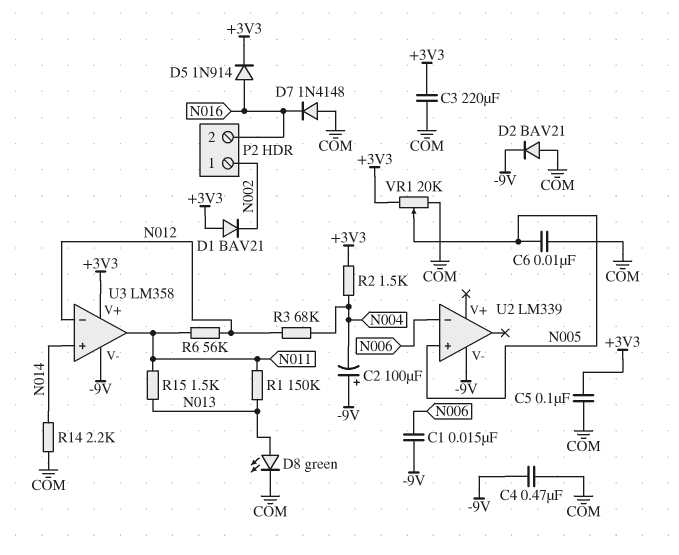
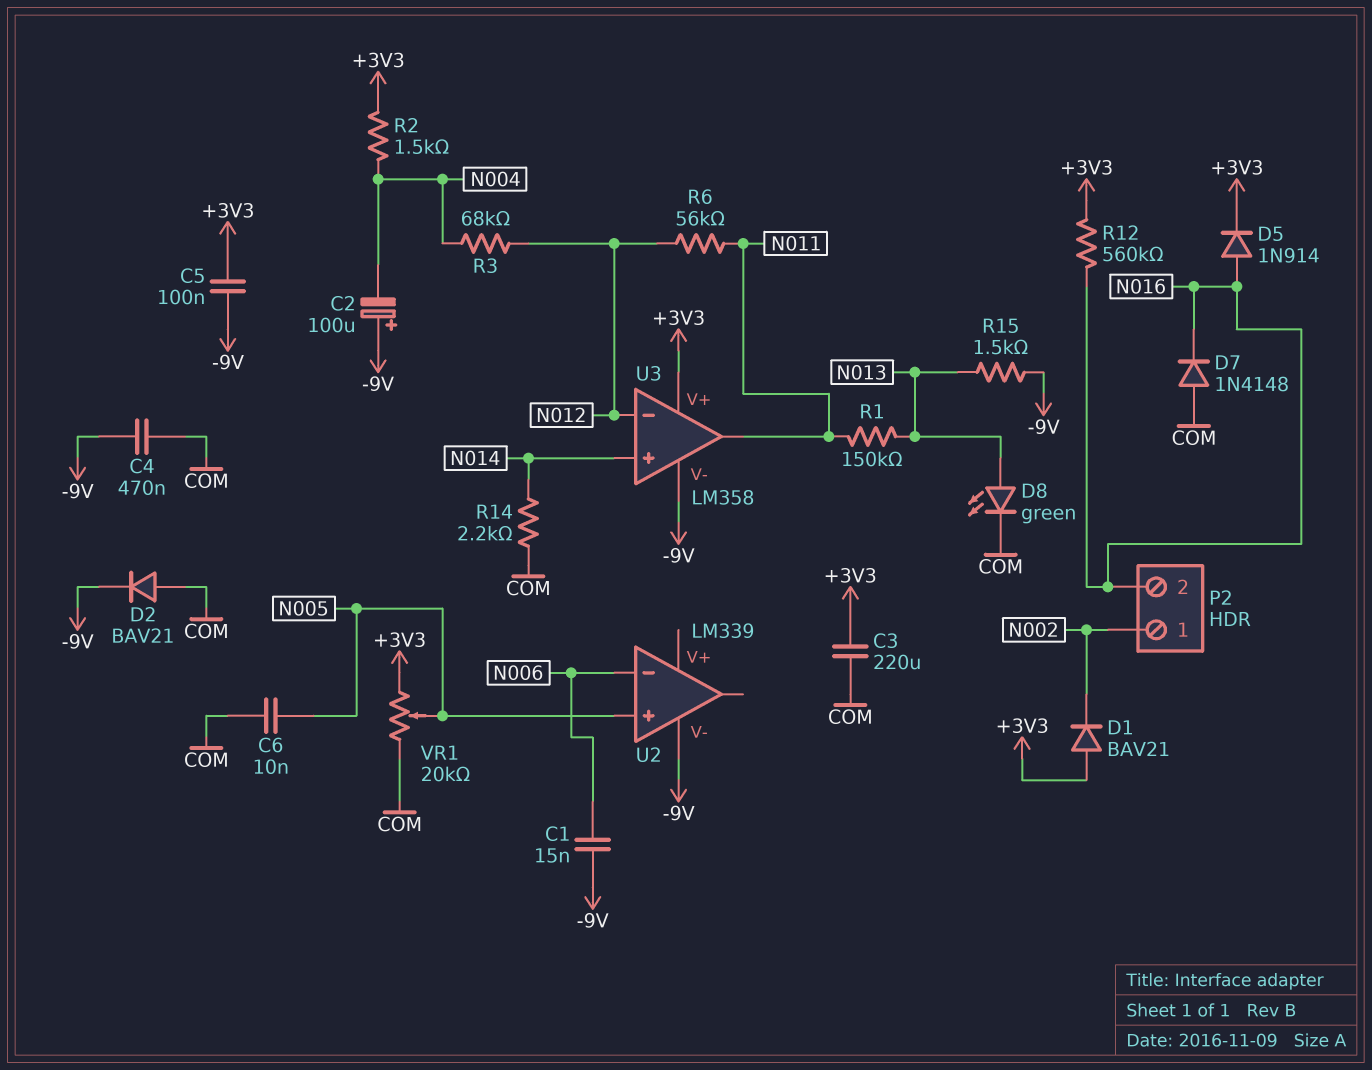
C5: 100nF (+3V3, COM) -> 100nF (+3V3, -9V)
R12: none -> 560k (+3V3, N016)
R15: 1.5k (N011, N013) -> 1.5k (-9V, N013)

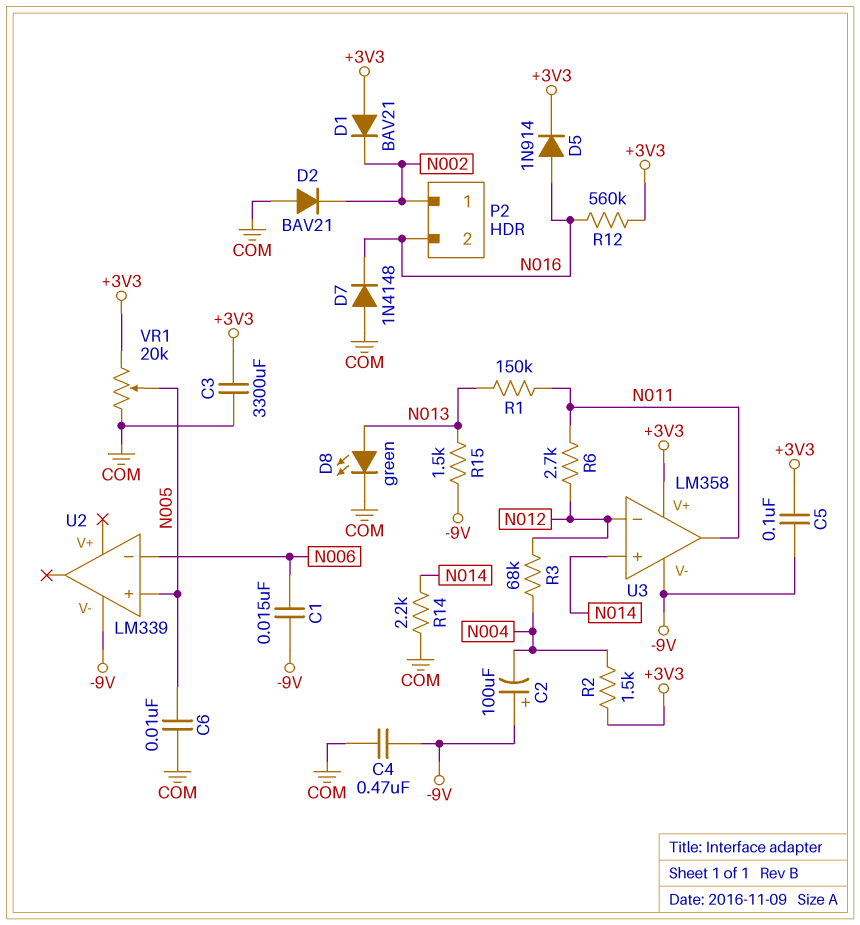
C3: 220uF (+3V3, COM) -> 3300uF (+3V3, COM)
D2: diode BAV21 (A COM, K -9V) -> diode BAV21 (A COM, K N002)
R6: 56k (N011, N012) -> 2.7k (N011, N012)

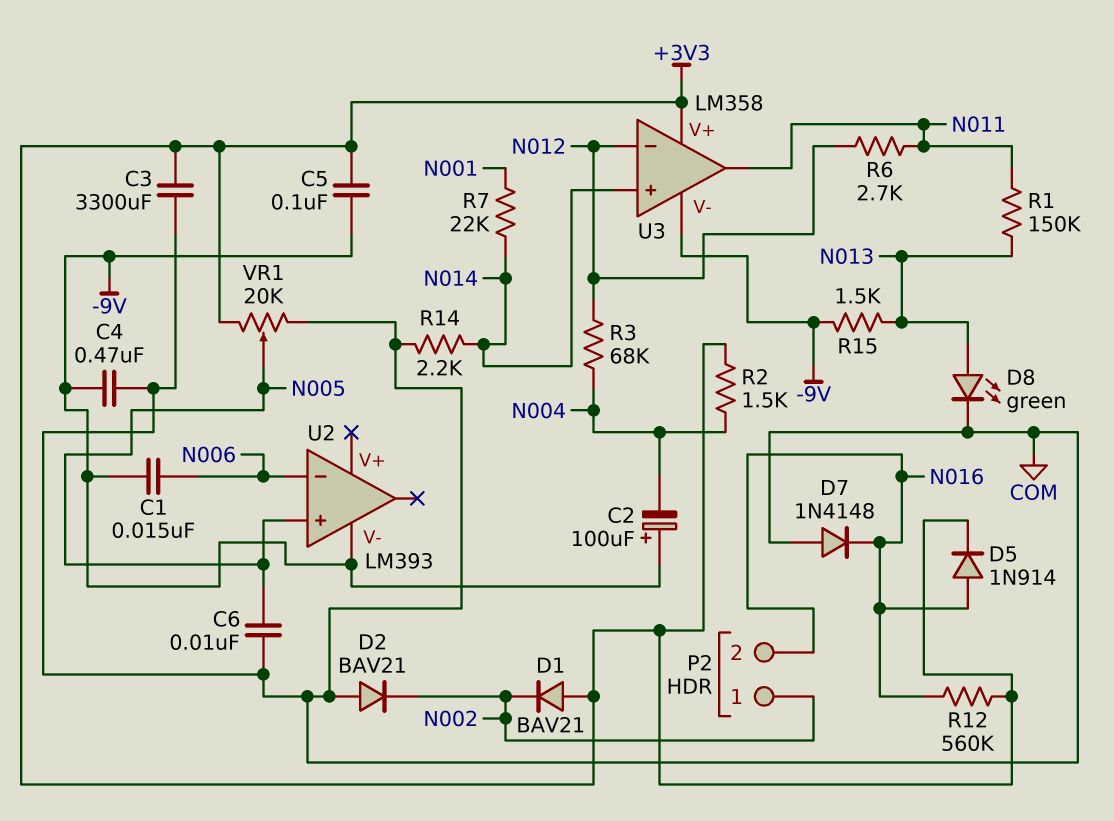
R7: none -> 22k (N001, N014)
U2: LM339 -> LM393

